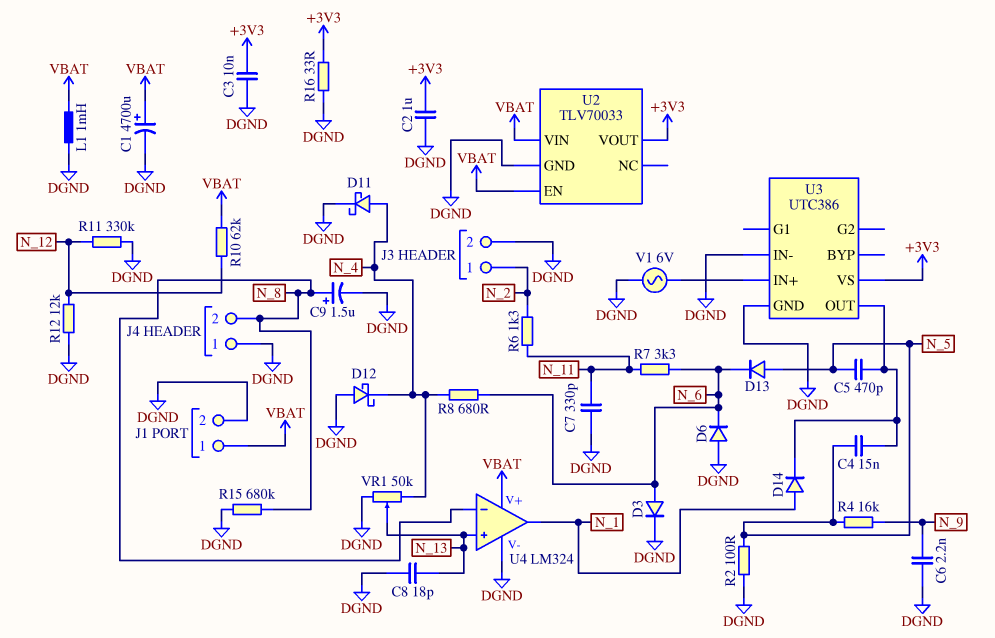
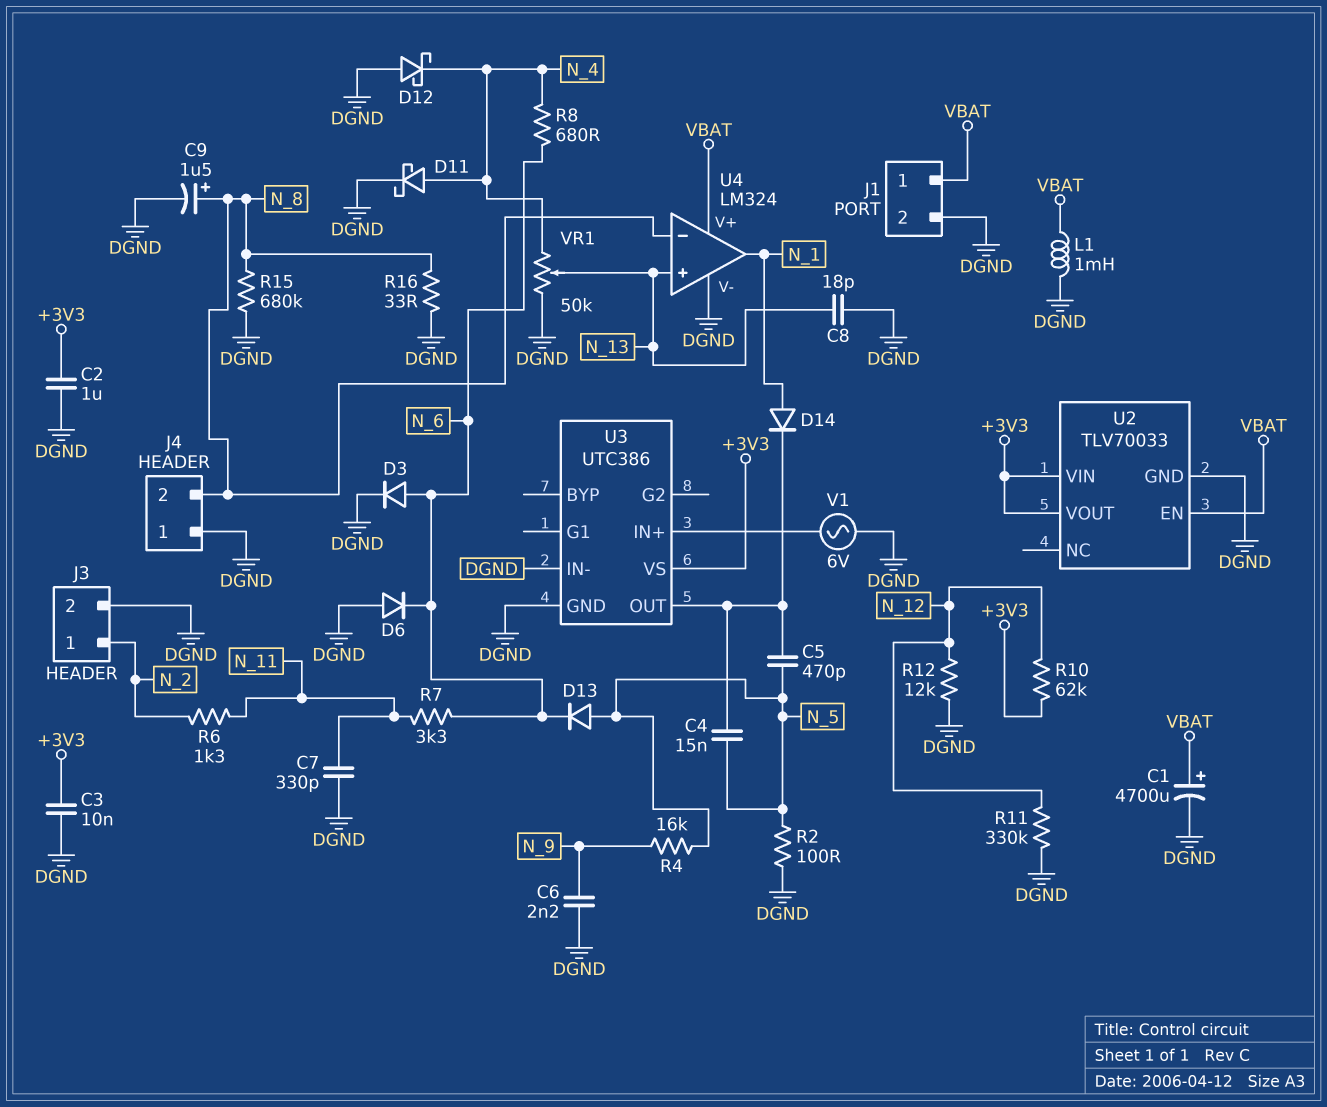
R10: 62k (N_12, VBAT) -> 62k (+3V3, N_12)
R16: 33 (+3V3, DGND) -> 33 (DGND, N_8)
U2 pin VIN: VBAT -> +3V3

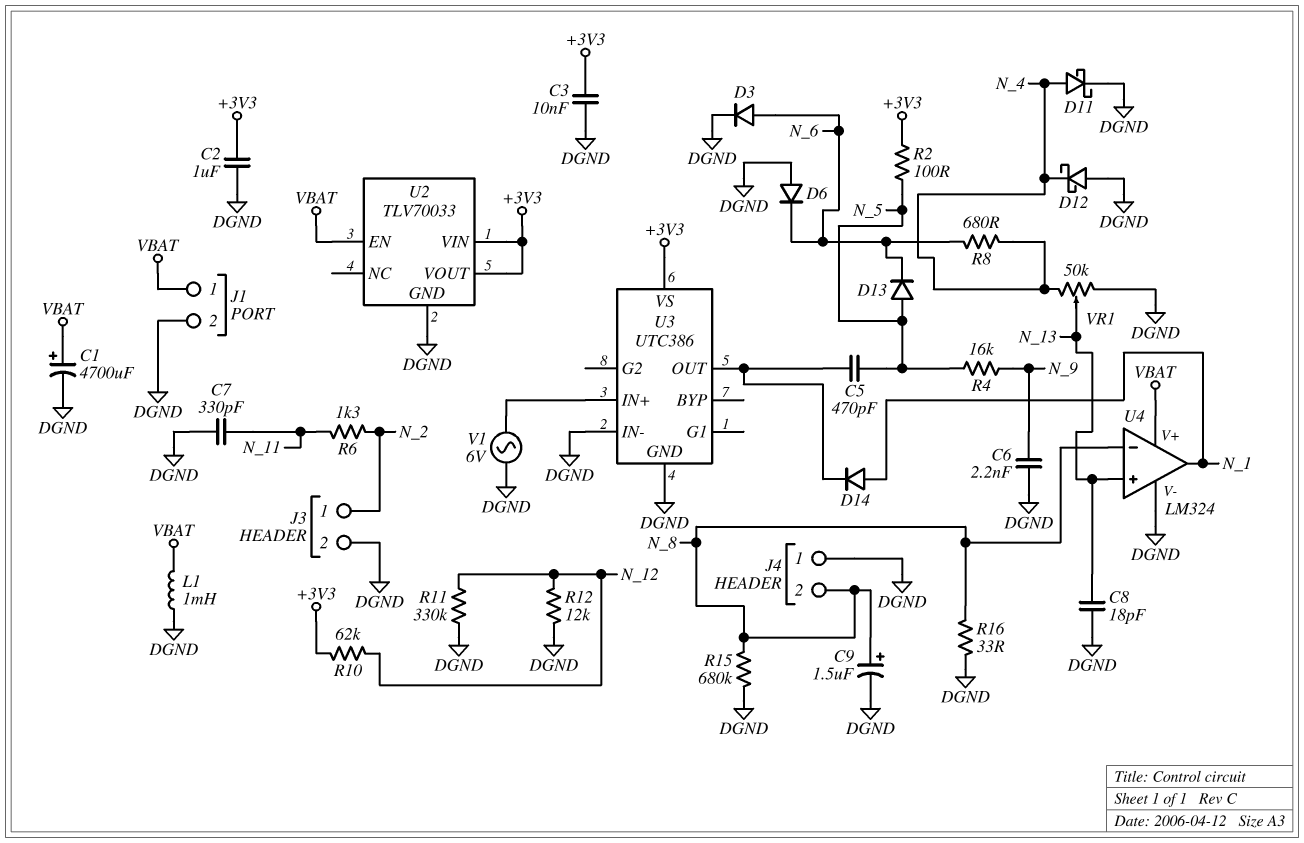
C4: 15nF (N_5, U3/OUT) -> none
R2: 100 (DGND, N_5) -> 100 (+3V3, N_5)
R7: 3.3k (N_6, N_11) -> none

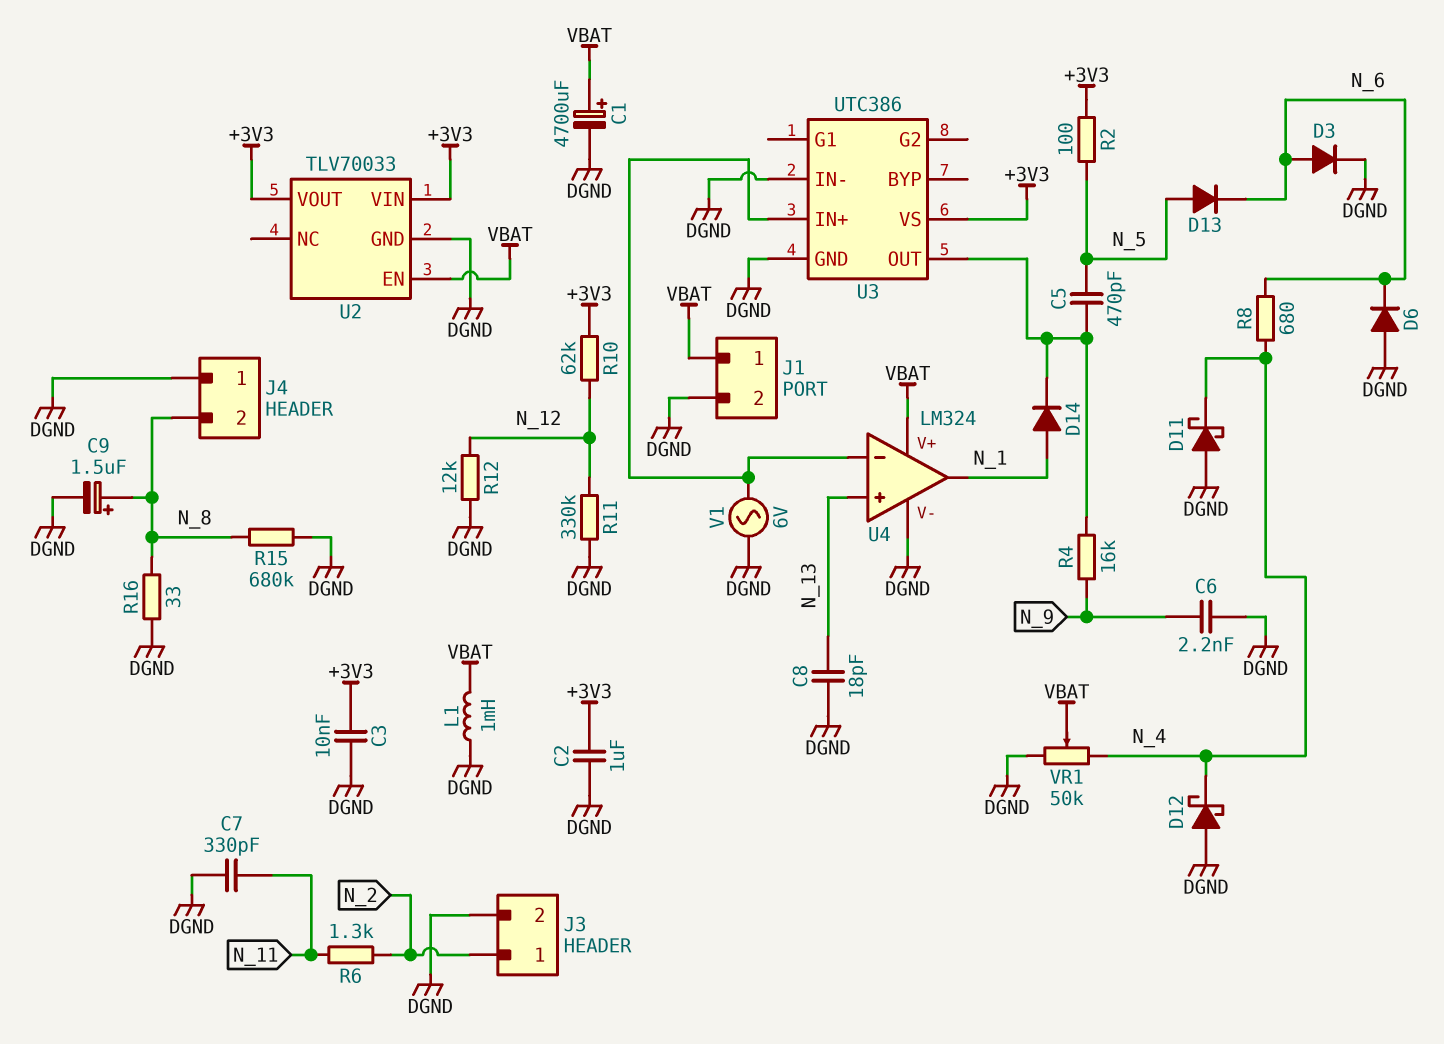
D11: schottky (A N_4, K DGND) -> schottky (A DGND, K N_4)
R4: 16k (N_5, N_9) -> 16k (N_9, U3/OUT)
U4 pin in-: N_8 -> U3/IN+
VR1: 50k (DGND, N_4, wiper N_13) -> 50k (DGND, N_4, wiper VBAT)

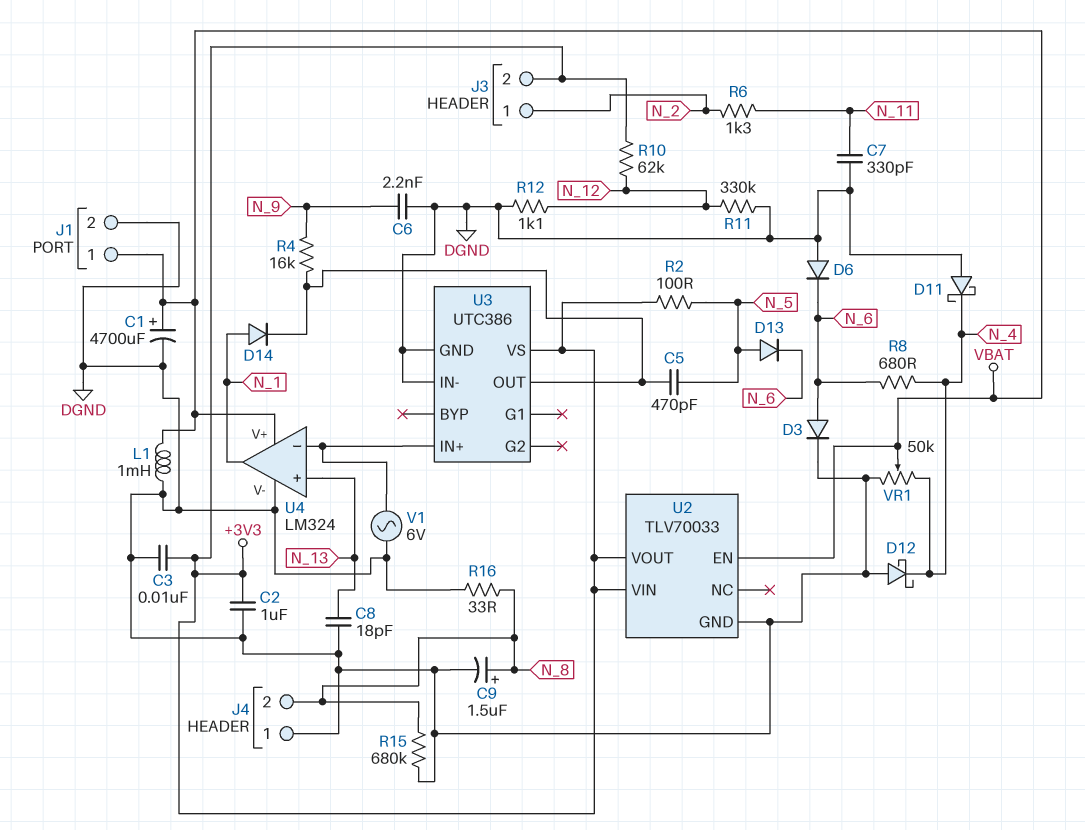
J3 pin 2: DGND -> +3V3
R12: 12k (DGND, N_12) -> 1.1k (DGND, N_12)

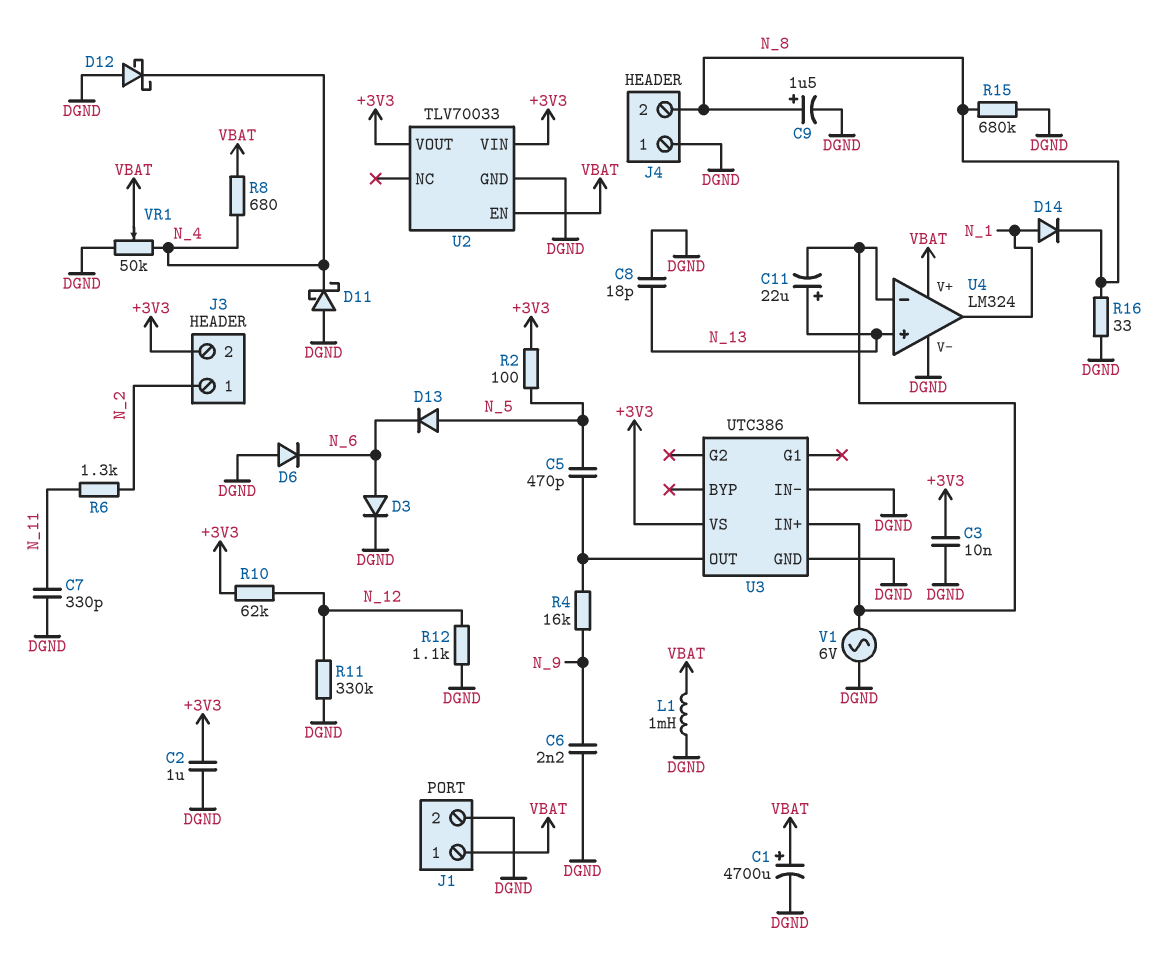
C11: none -> 22uF (plus N_13, minus U3/IN+)
D14: diode (A N_1, K U3/OUT) -> diode (A N_1, K N_8)
R8: 680 (N_4, N_6) -> 680 (N_4, VBAT)

